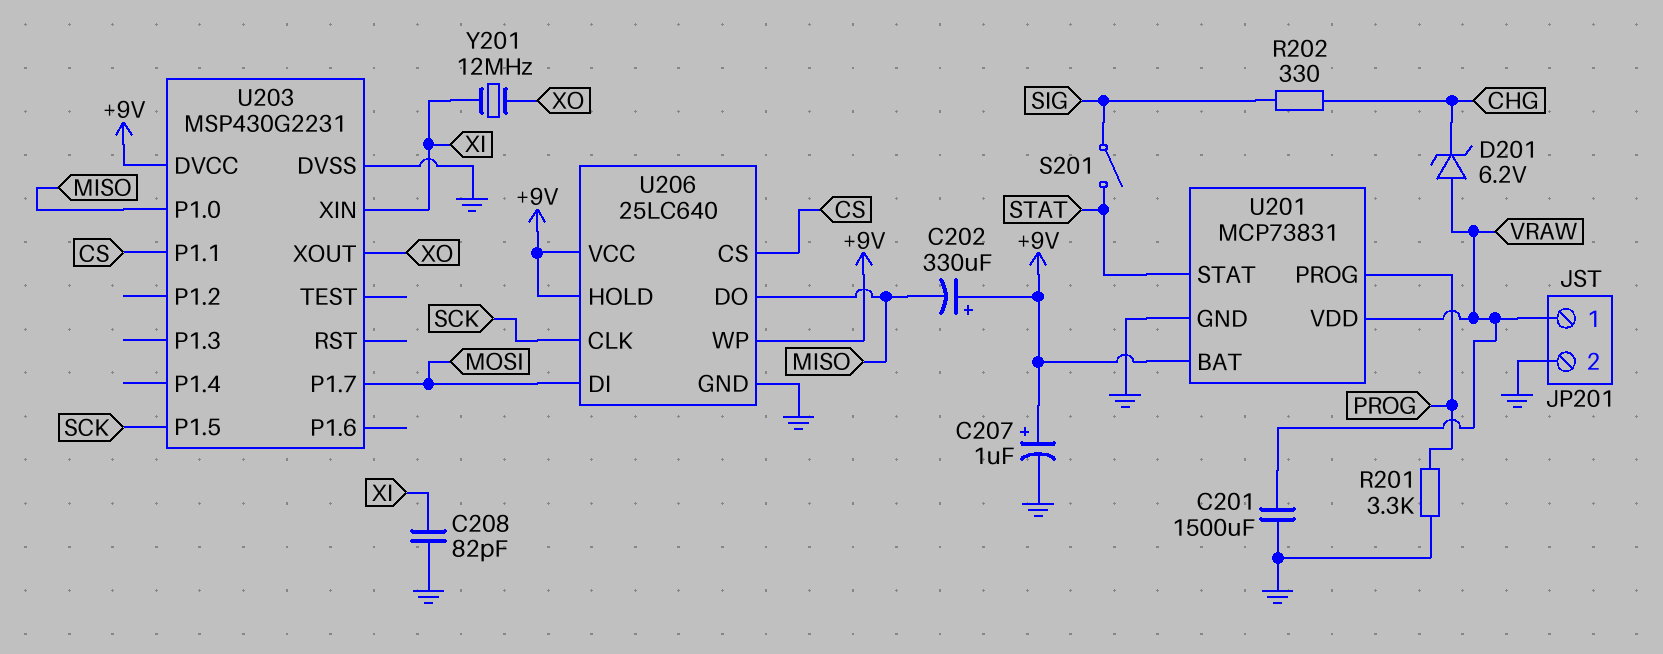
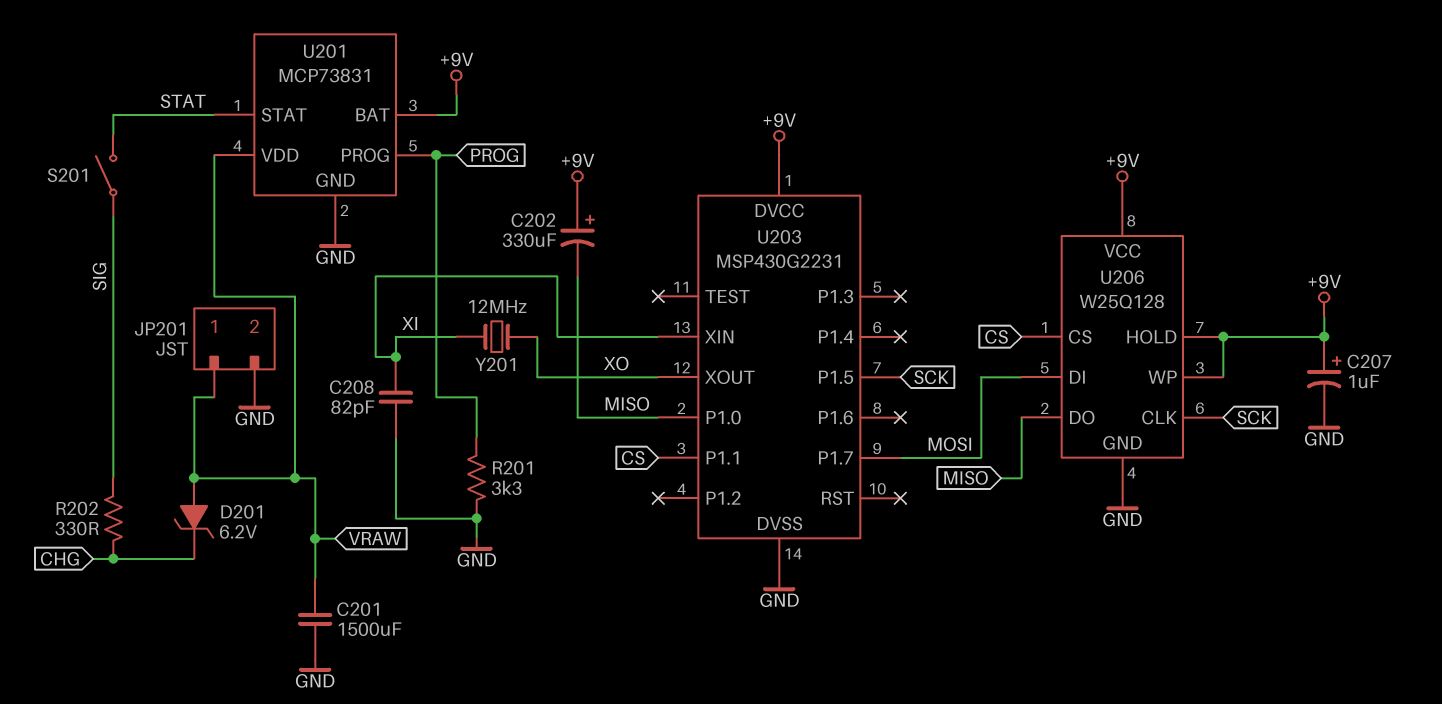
U206: 25LC640 -> W25Q128

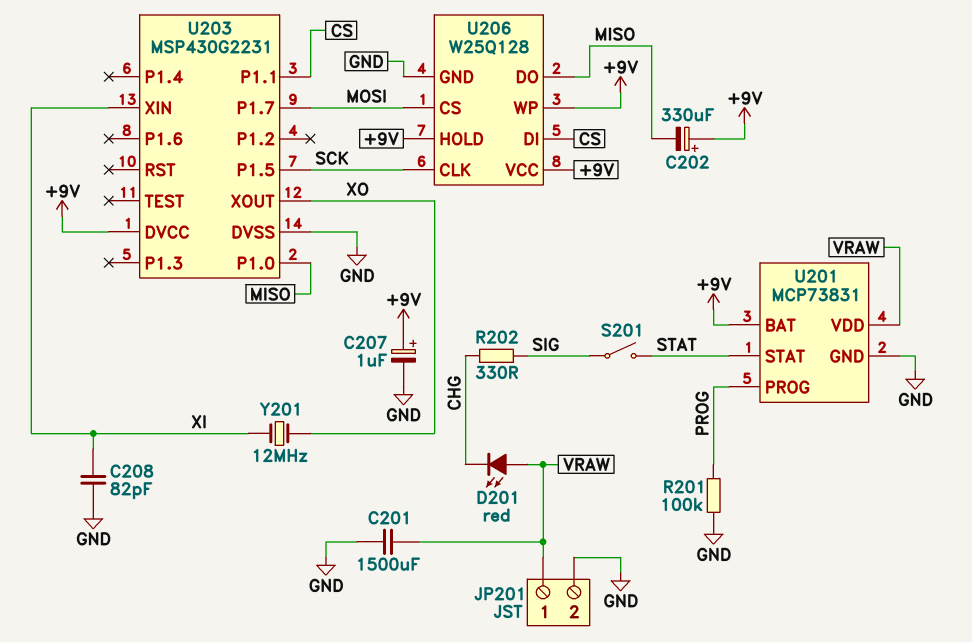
D201: zener 6.2V (A VRAW, K CHG) -> LED red (A VRAW, K CHG)
R201: 3.3k (GND, PROG) -> 100k (GND, PROG)
U206 pin CS: CS -> MOSI
U206 pin DI: MOSI -> CS

